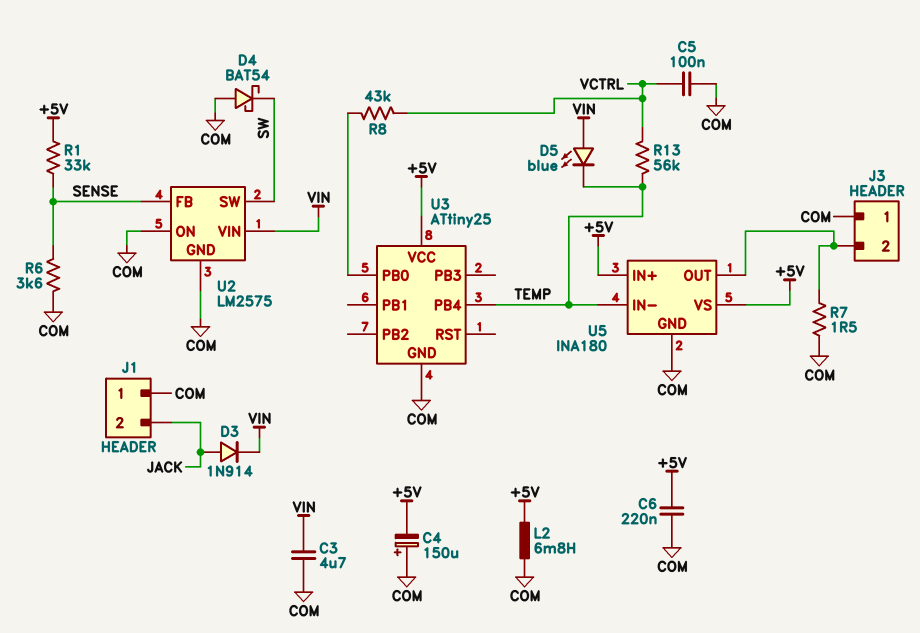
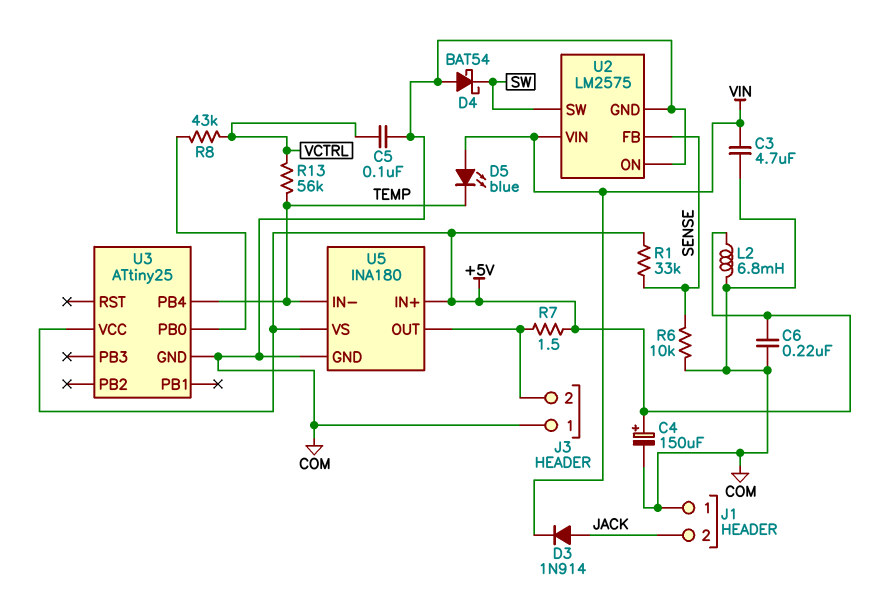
C4: 150uF (plus COM, minus +5V) -> 150uF (plus +5V, minus COM)
R6: 3.6k (COM, SENSE) -> 10k (COM, SENSE)
R7: 1.5 (COM, J3/2) -> 1.5 (+5V, J3/2)

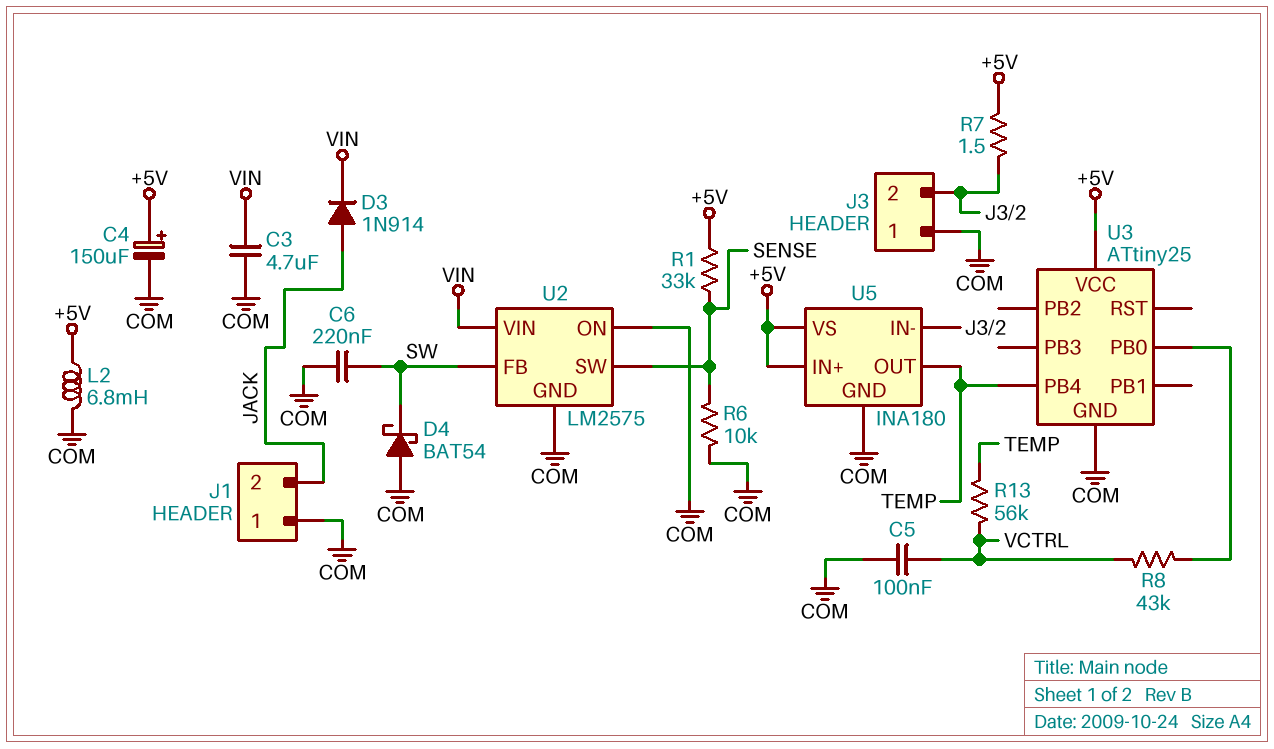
C6: 220nF (+5V, COM) -> 220nF (COM, SW)
D5: LED blue (A VIN, K TEMP) -> none
U2 pin FB: SENSE -> SW
U2 pin SW: SW -> SENSE
U5 pin IN-: TEMP -> J3/2
U5 pin OUT: J3/2 -> TEMP

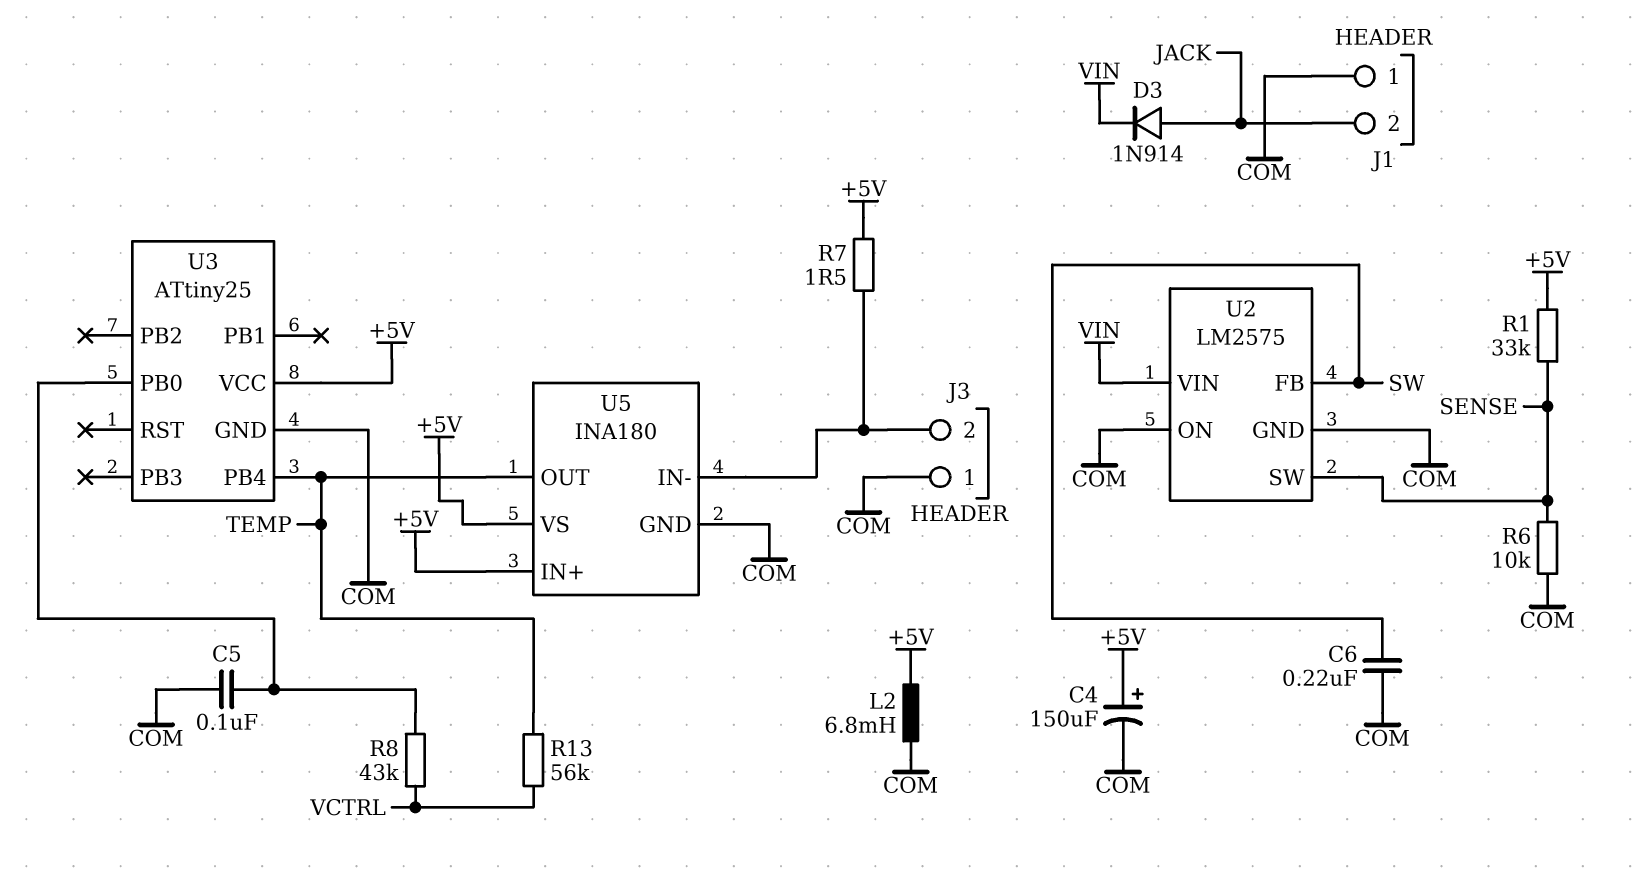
C3: 4.7uF (COM, VIN) -> none
C5: 100nF (COM, VCTRL) -> 100nF (COM, U3/PB0)
D4: schottky BAT54 (A COM, K SW) -> none

